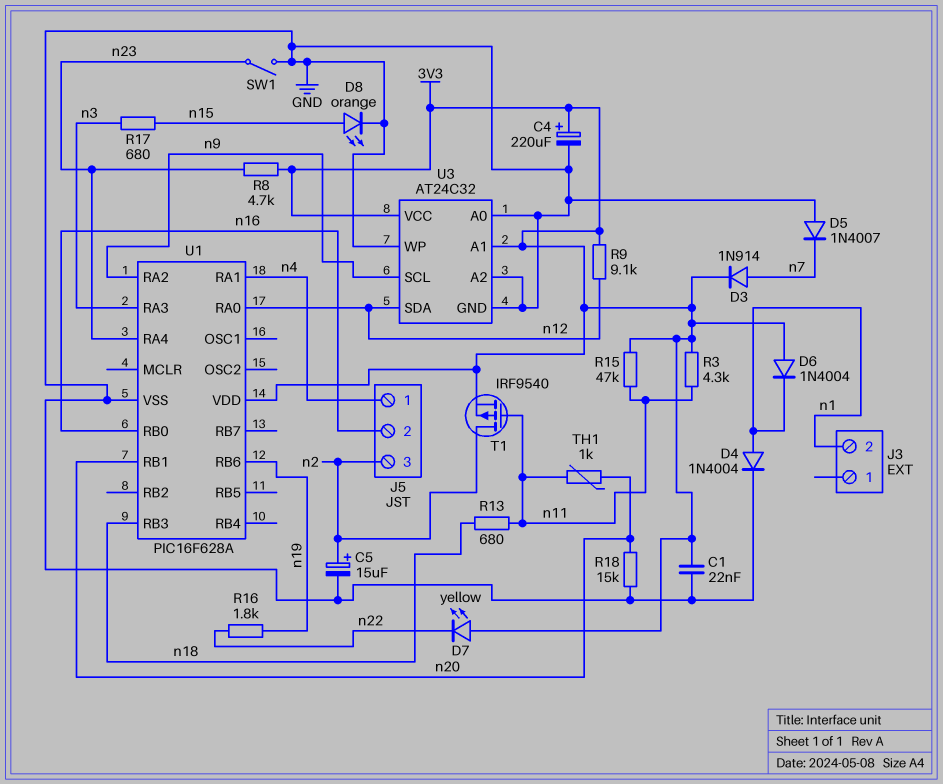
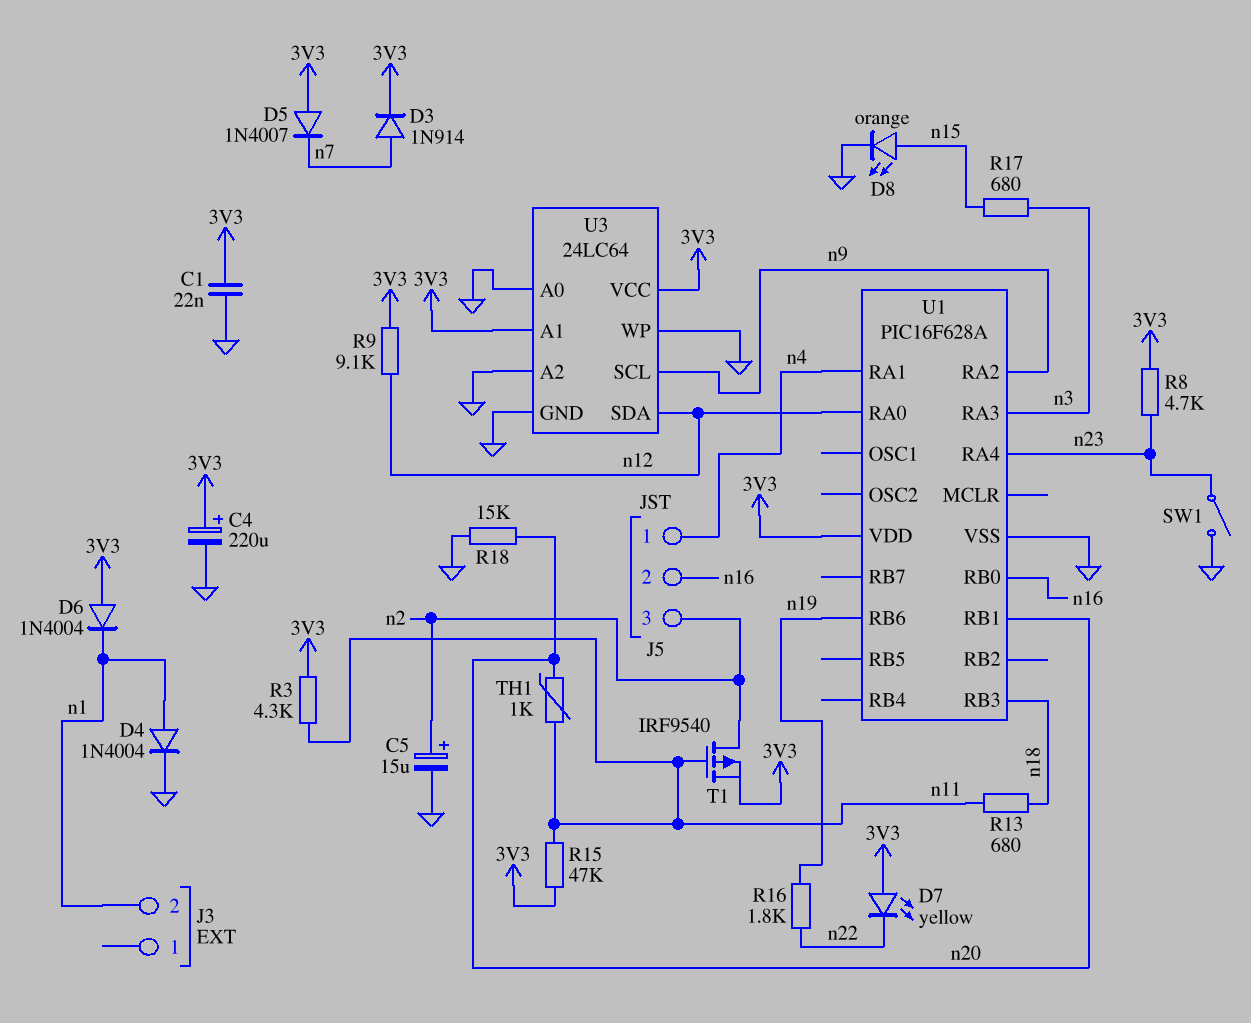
D5: diode 1N4007 (A GND, K n7) -> diode 1N4007 (A 3V3, K n7)
U3: AT24C32 -> 24LC64

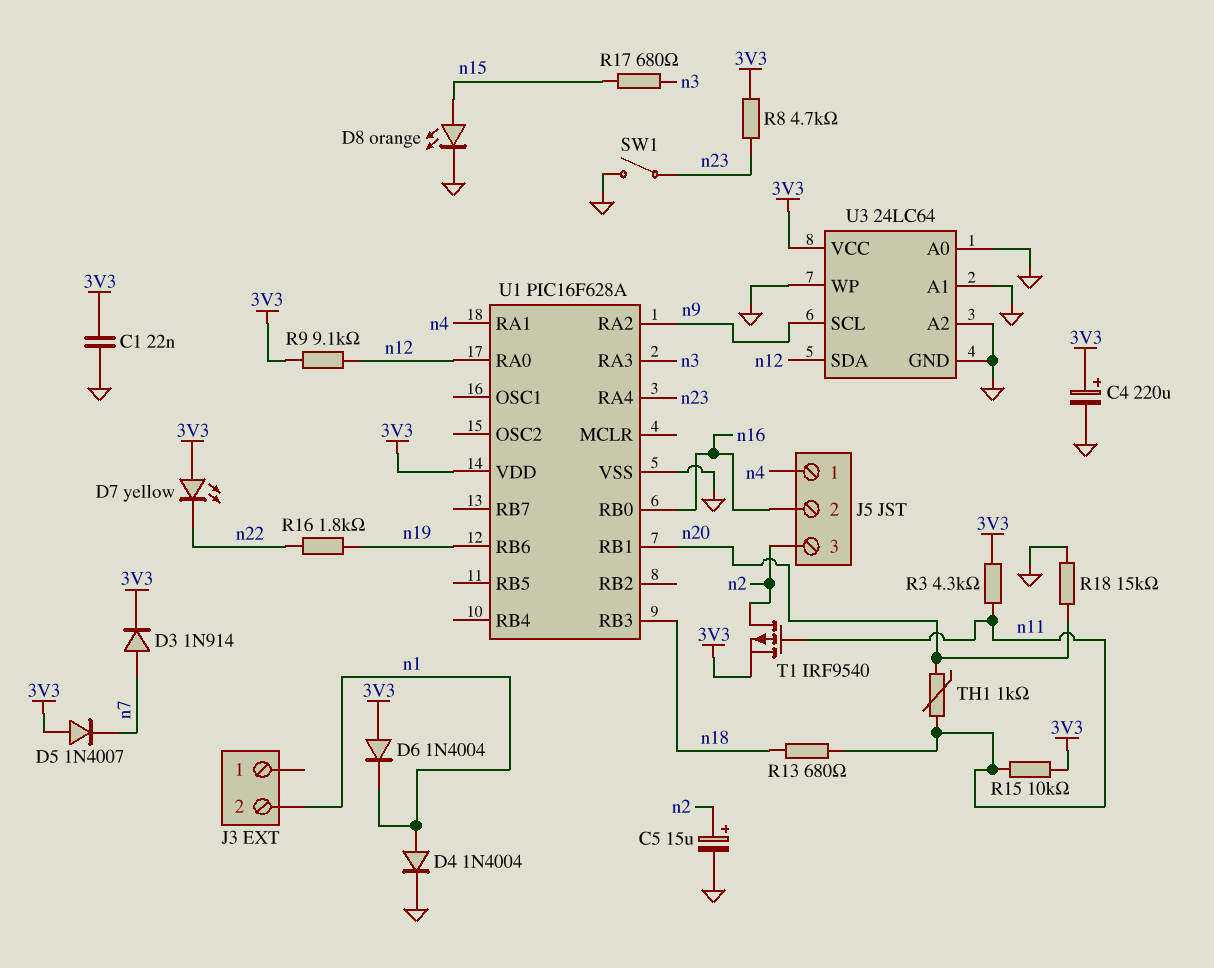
R15: 47k (3V3, n11) -> 10k (3V3, n11)
U3 pin A1: 3V3 -> GND

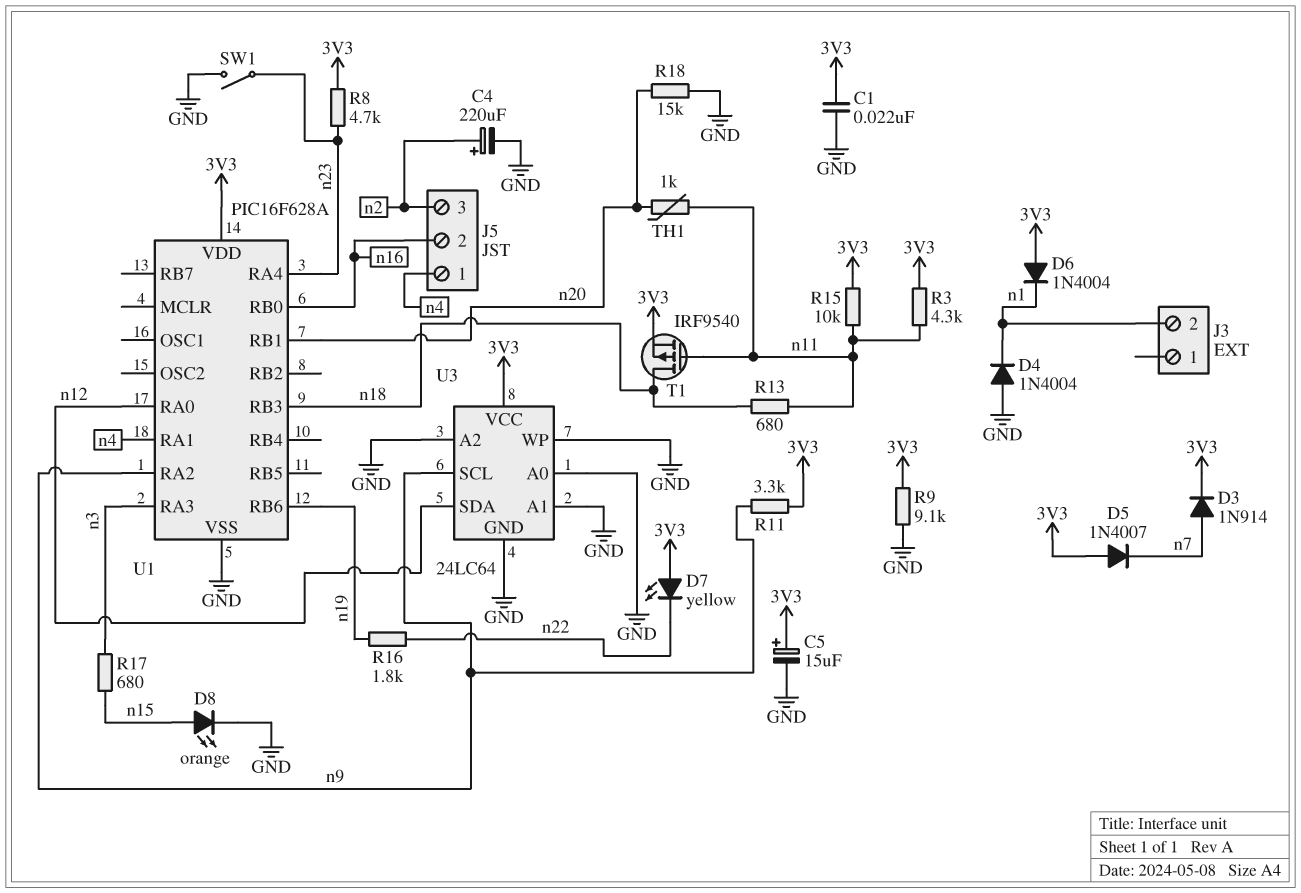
C4: 220uF (plus 3V3, minus GND) -> 220uF (plus n2, minus GND)
C5: 15uF (plus n2, minus GND) -> 15uF (plus 3V3, minus GND)
D4: diode 1N4004 (A n1, K GND) -> diode 1N4004 (A GND, K n1)
R9: 9.1k (3V3, n12) -> 9.1k (3V3, GND)
R11: none -> 3.3k (3V3, n9)
T1: PMOS IRF9540 (G n11, D n2, S 3V3) -> PMOS IRF9540 (G n11, D n18, S 3V3)

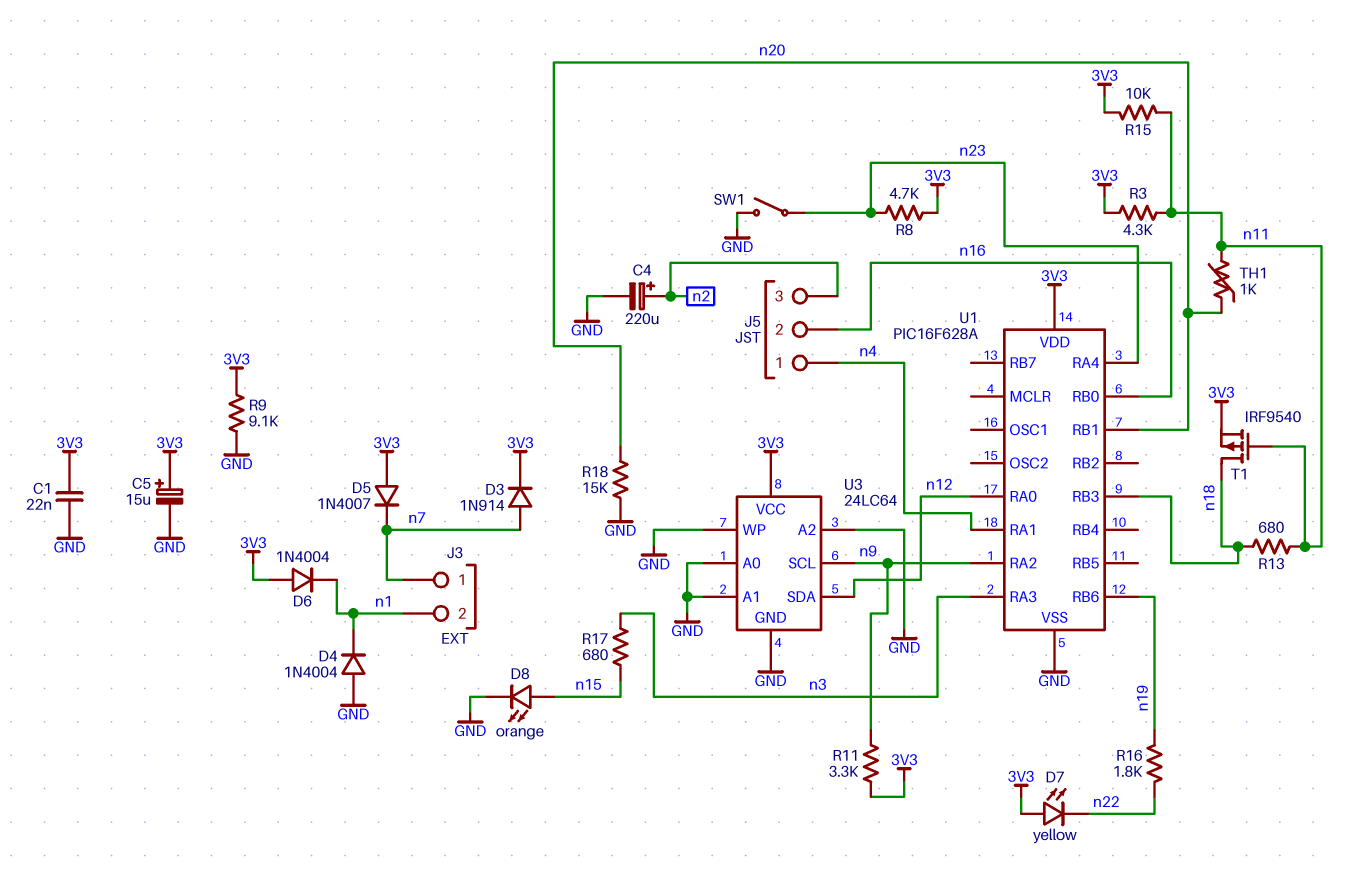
J3 pin 1: none -> n7

